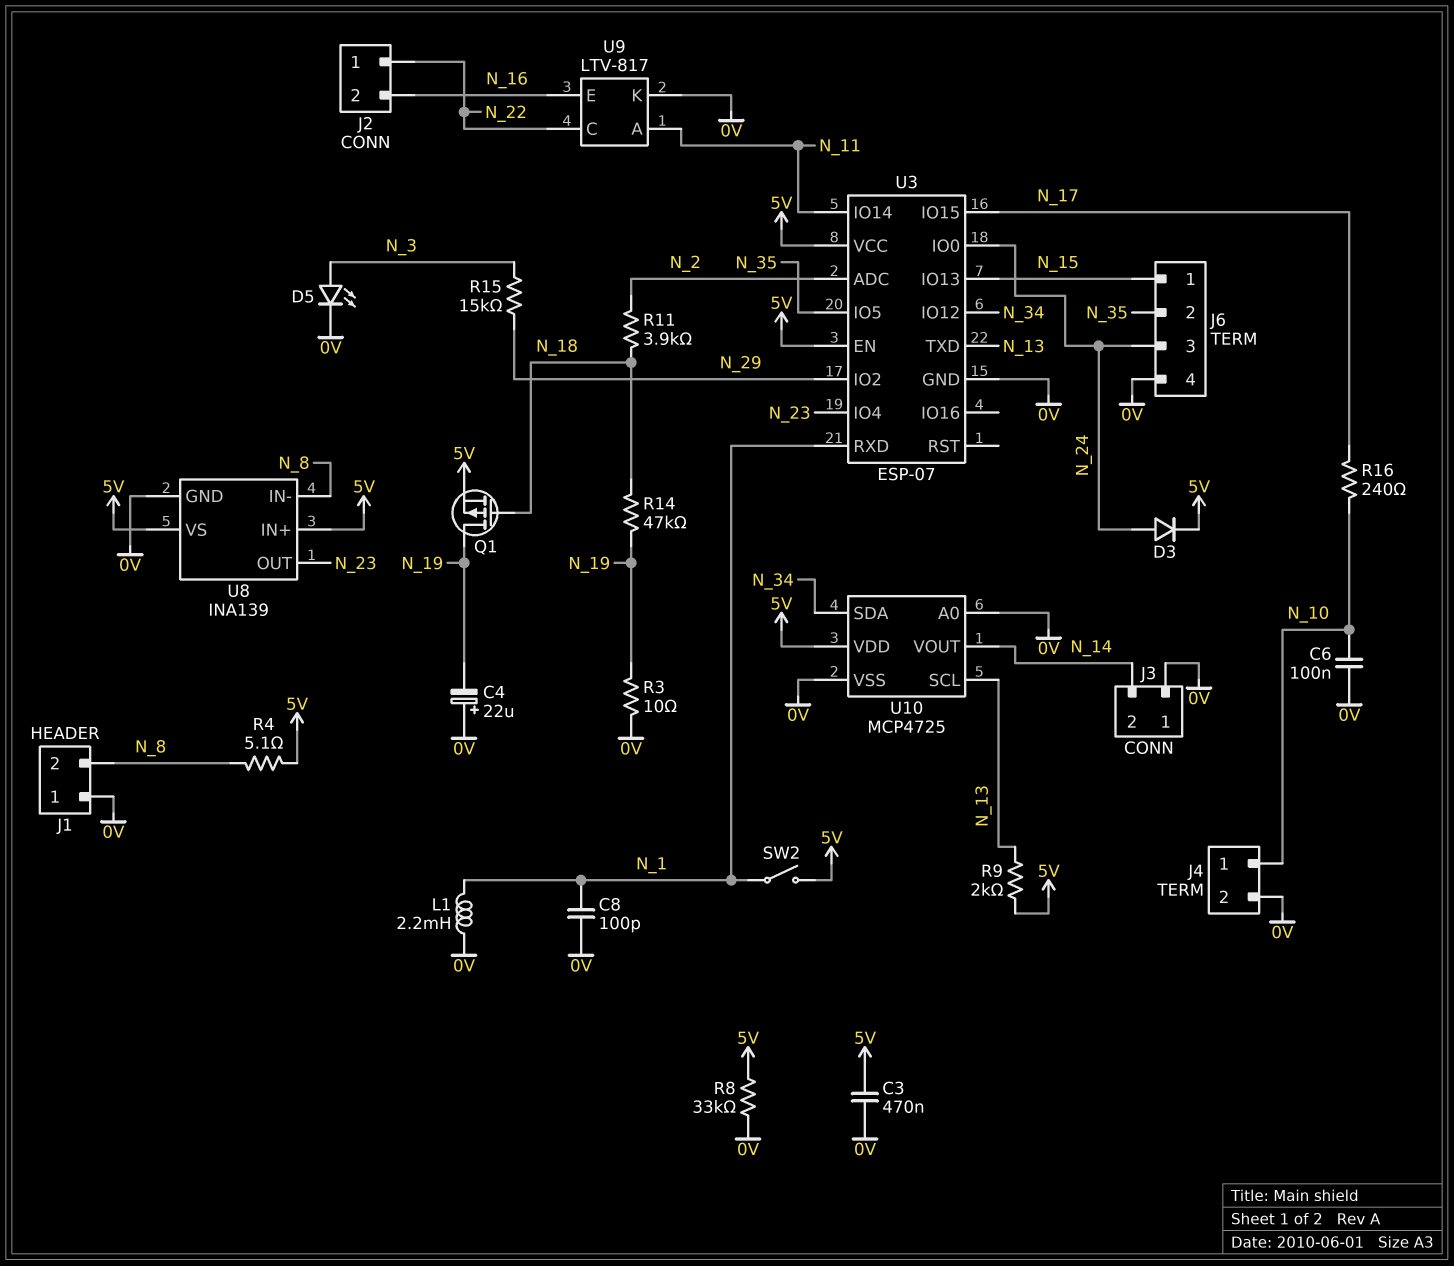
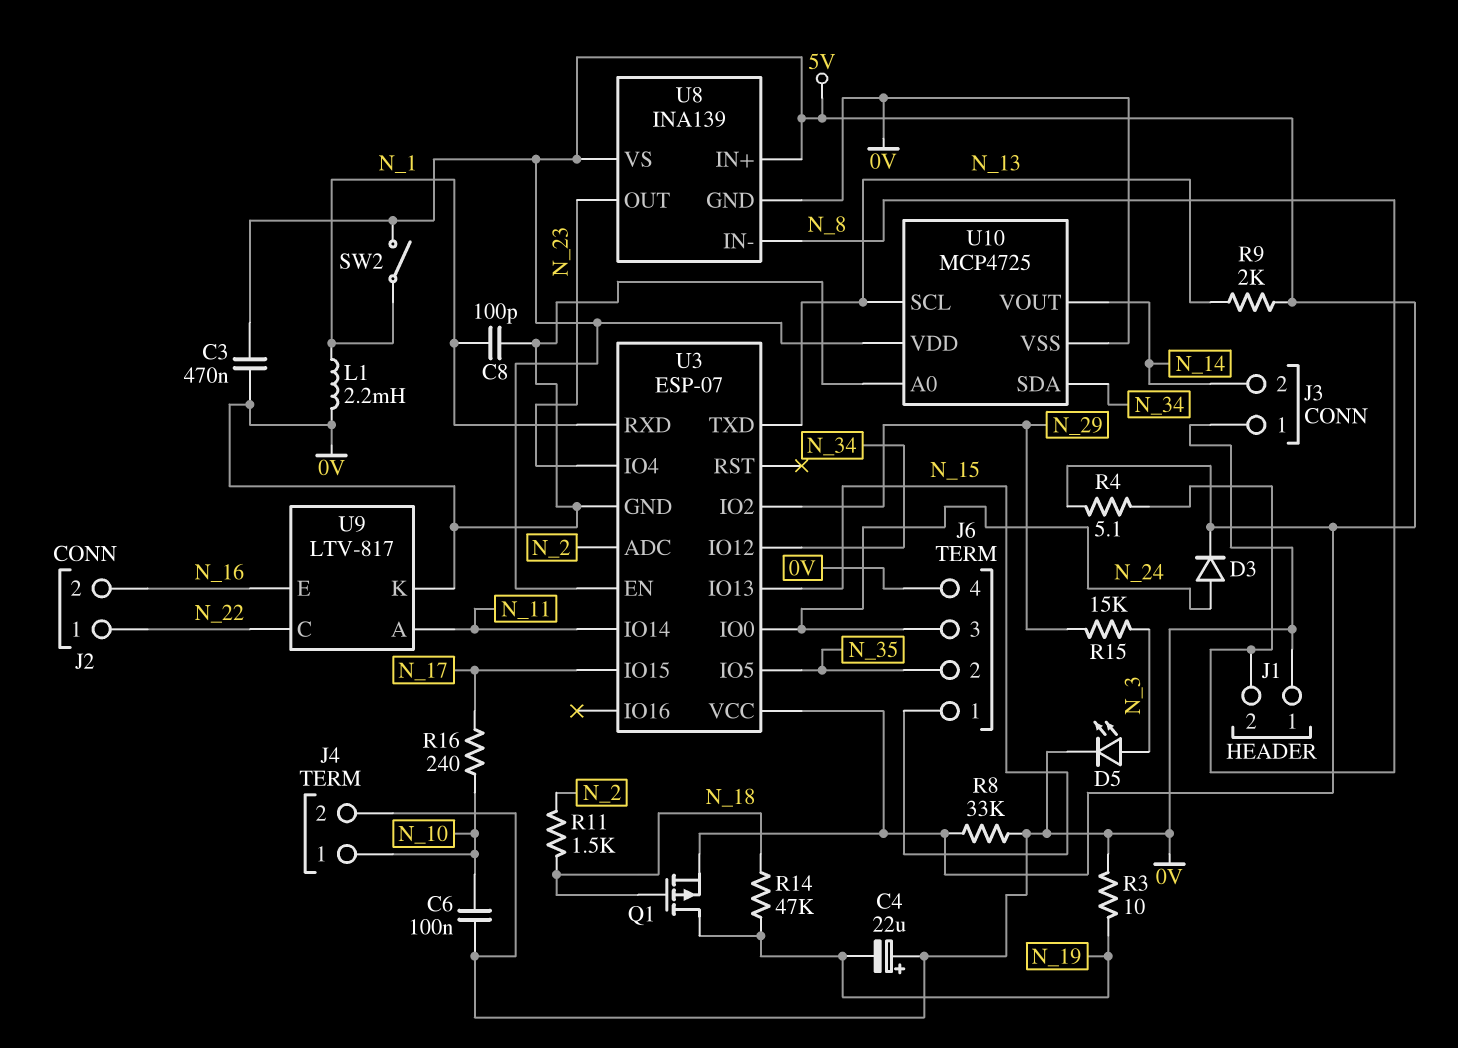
R11: 3.9k (N_2, N_18) -> 1.5k (N_2, N_18)

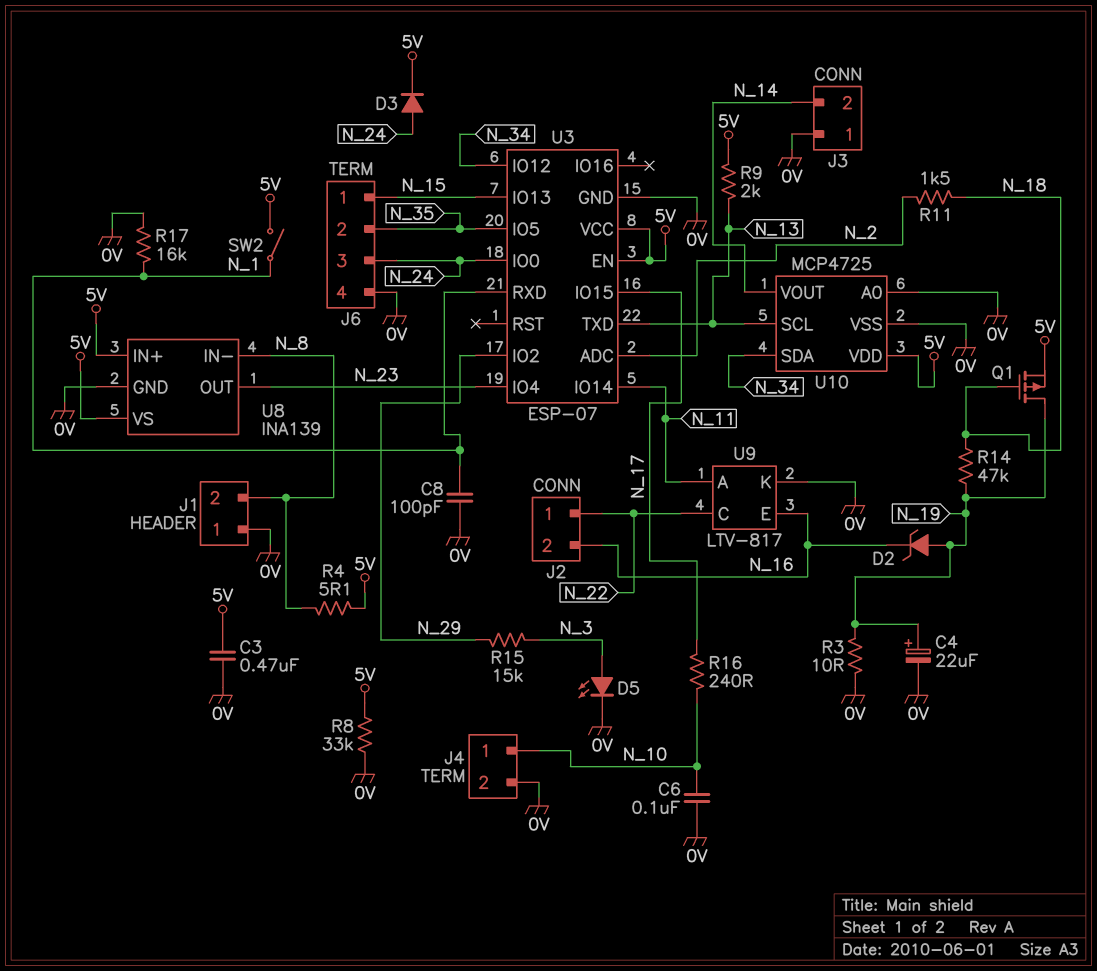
C4: 22uF (plus 0V, minus N_19) -> 22uF (plus N_19, minus 0V)
D2: none -> zener (A N_19, K N_16)
L1: 2.2mH (0V, N_1) -> none
R17: none -> 16k (0V, N_1)

